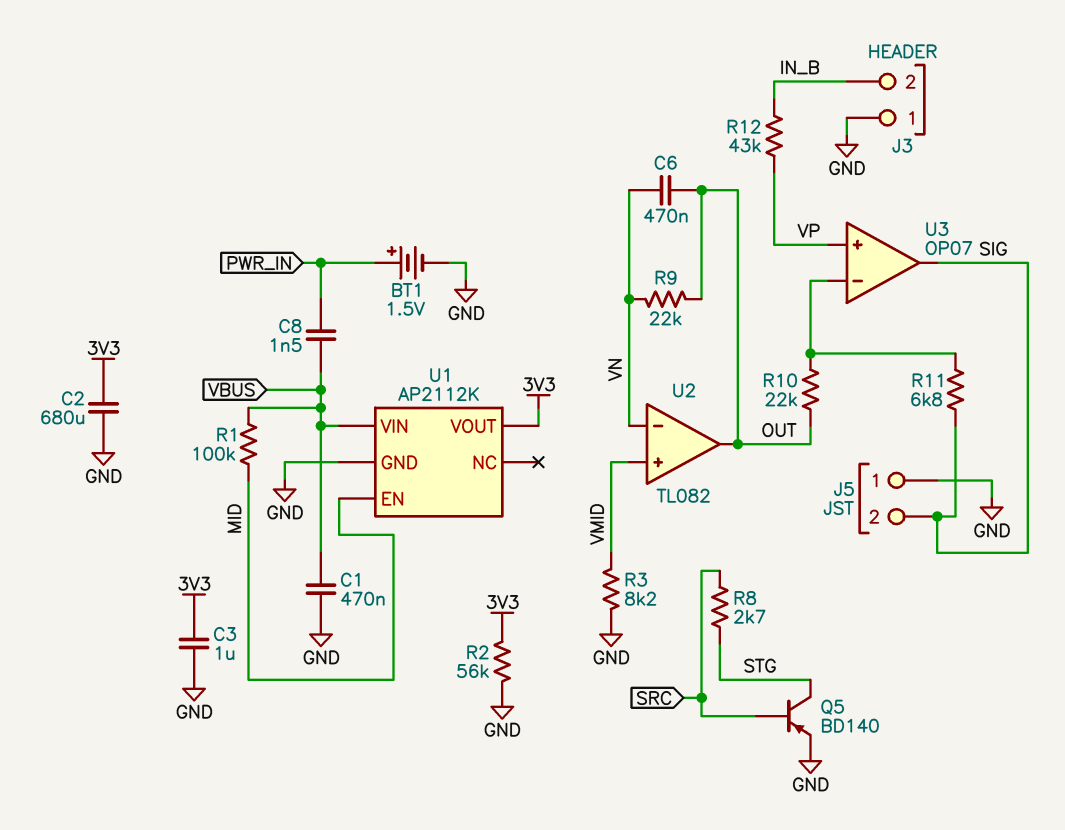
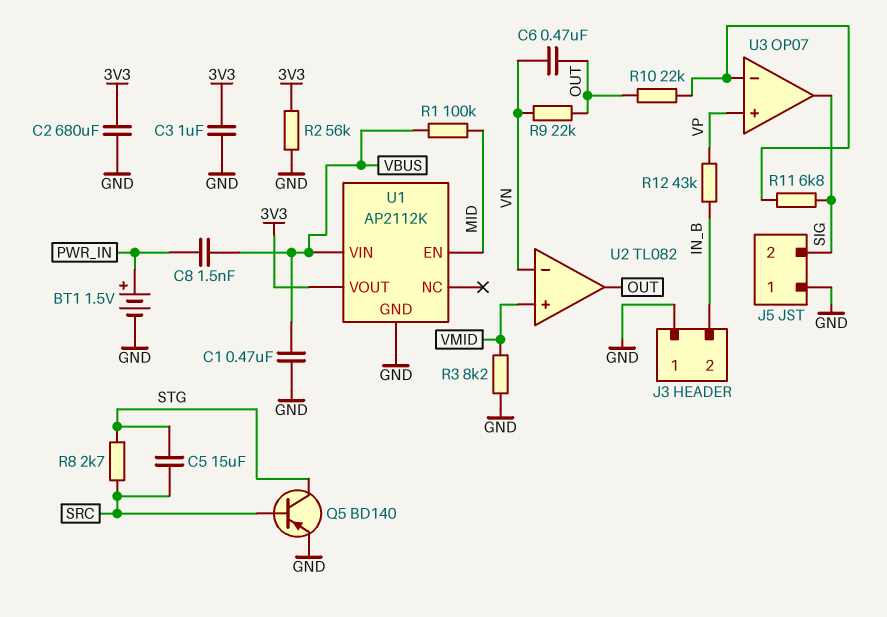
C5: none -> 15uF (SRC, STG)

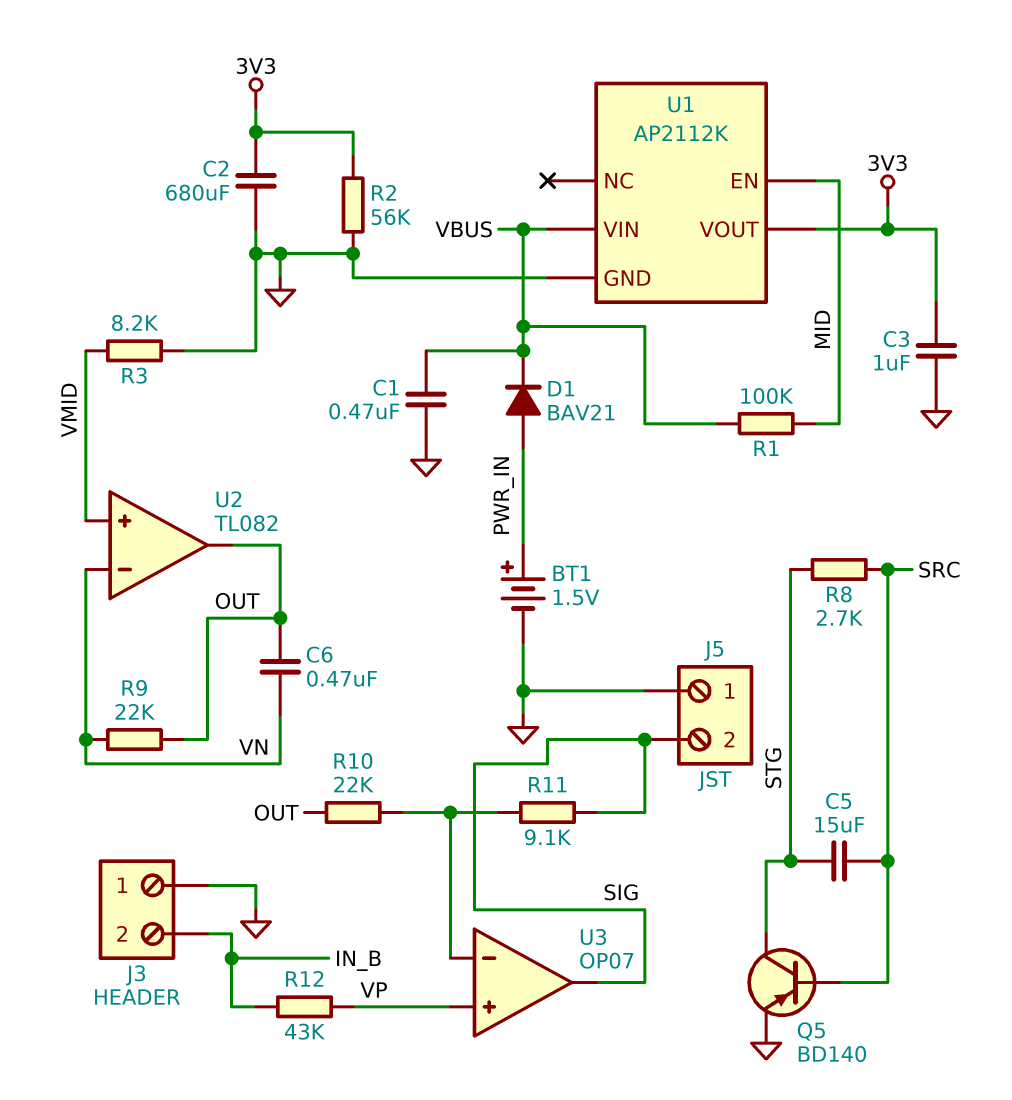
C8: 1.5nF (PWR_IN, VBUS) -> none
D1: none -> diode BAV21 (A PWR_IN, K VBUS)
R11: 6.8k (SIG, U3/in-) -> 9.1k (SIG, U3/in-)

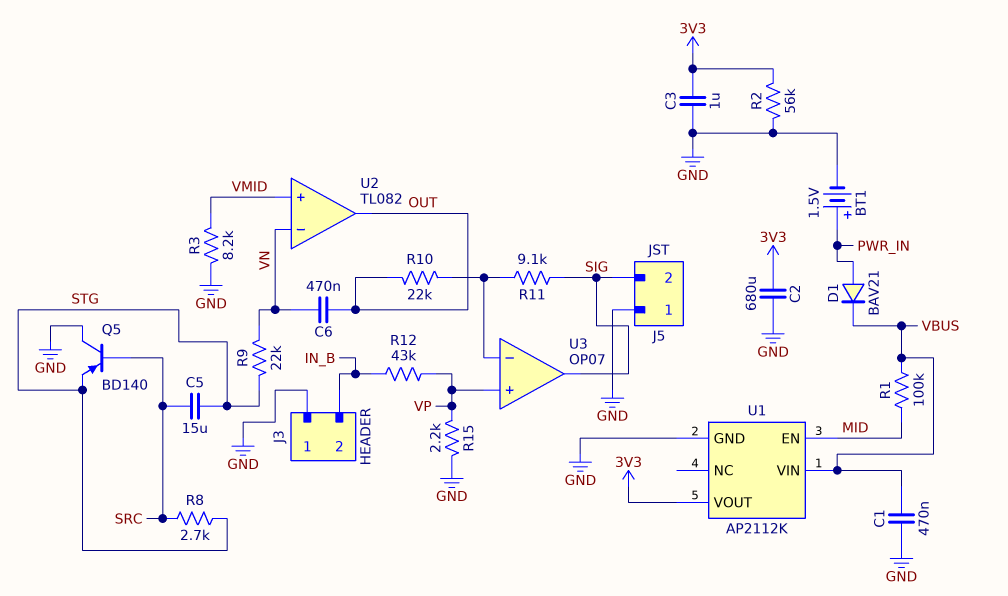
Q5: PNP BD140 (B SRC, C STG, E GND) -> PNP BD140 (B SRC, C GND, E STG)
R9: 22k (OUT, VN) -> 22k (STG, VN)
R15: none -> 2.2k (GND, VP)

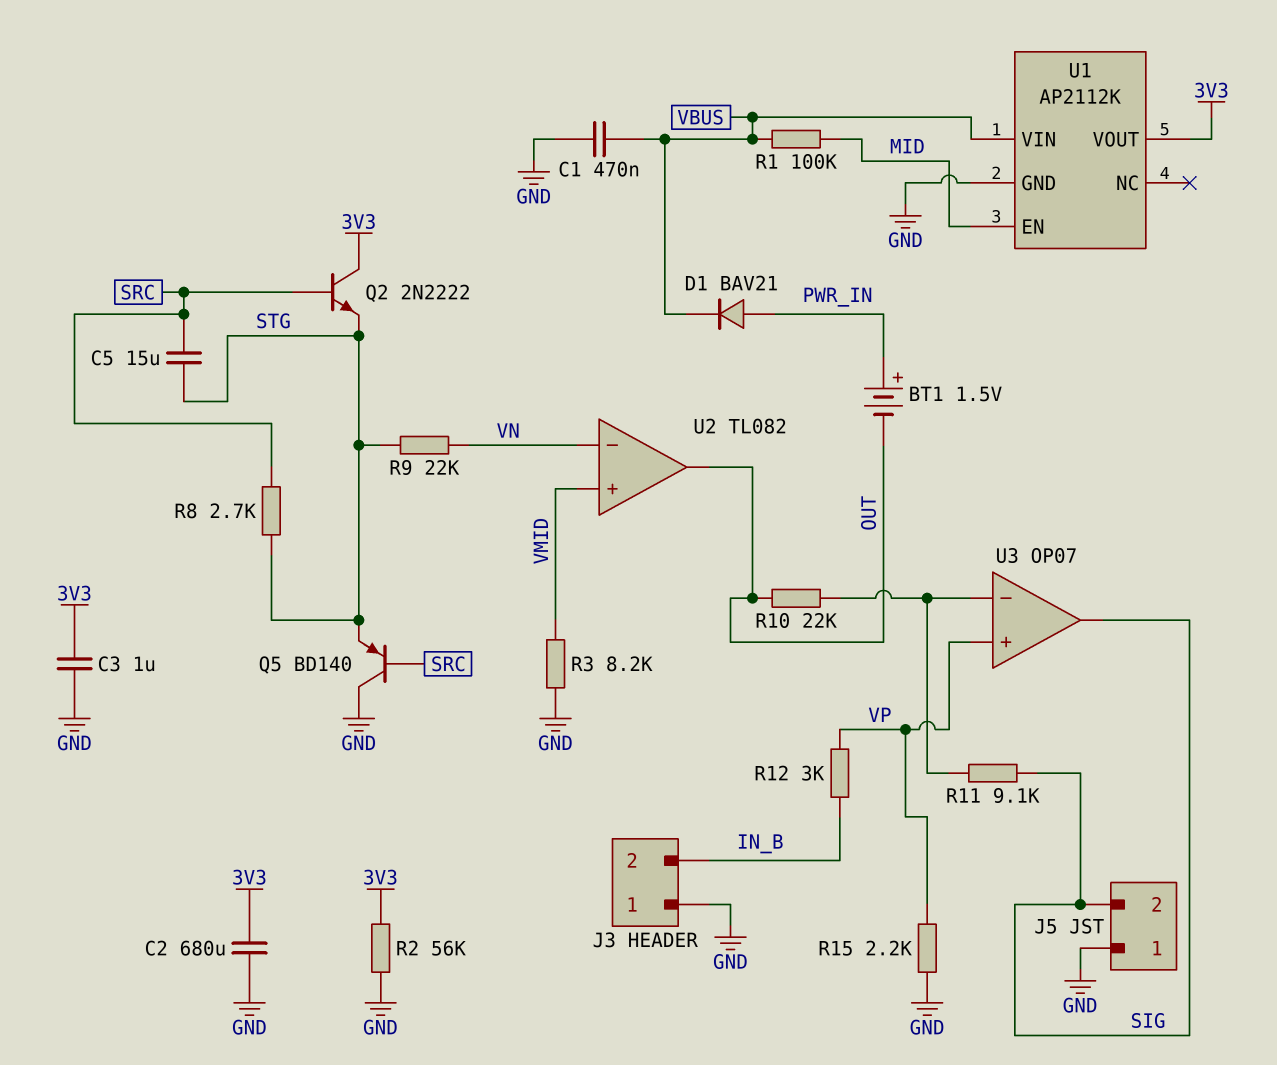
BT1: 1.5V (plus PWR_IN, minus GND) -> 1.5V (plus PWR_IN, minus OUT)
C6: 470nF (OUT, VN) -> none
Q2: none -> NPN 2N2222 (B SRC, C 3V3, E STG)
R12: 43k (IN_B, VP) -> 3k (IN_B, VP)

